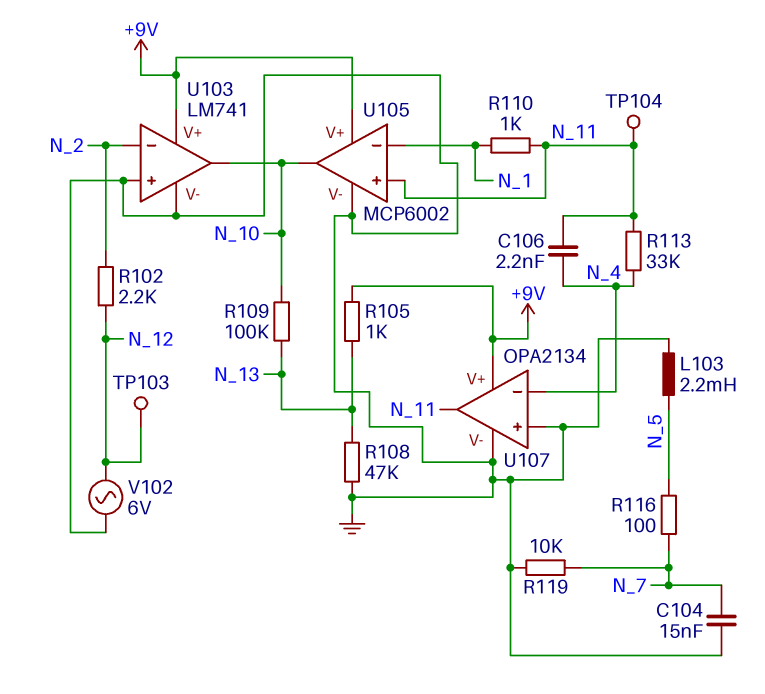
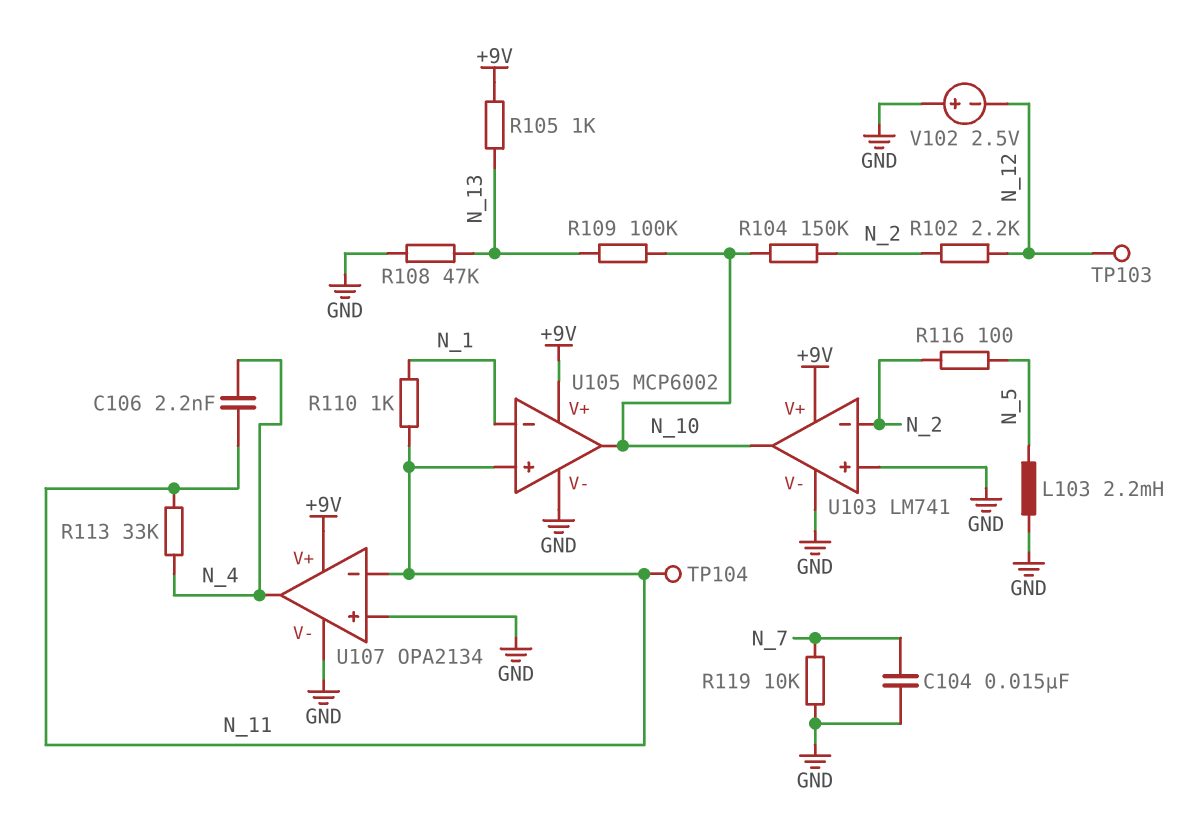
R104: none -> 150k (N_2, N_10)
R116: 100 (N_5, N_7) -> 100 (N_2, N_5)
U107 pin in-: N_4 -> N_11
U107 pin out: N_11 -> N_4
V102: AC 6V (GND, N_12) -> 2.5V (plus GND, minus N_12)

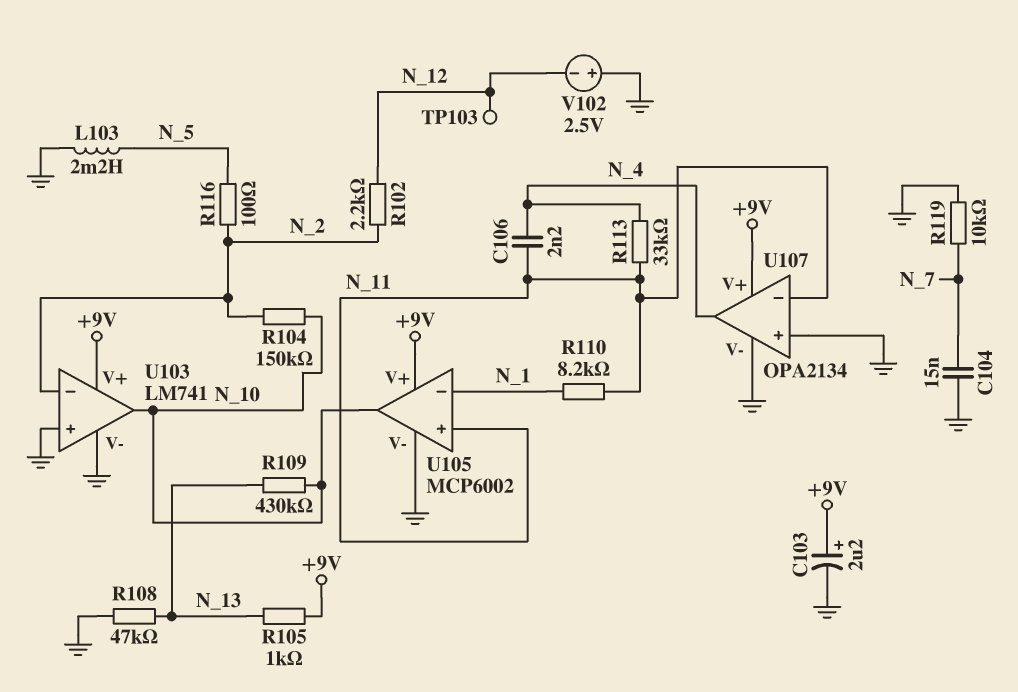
C103: none -> 2.2uF (plus +9V, minus GND)
R109: 100k (N_10, N_13) -> 430k (N_10, N_13)
R110: 1k (N_1, N_11) -> 8.2k (N_1, N_11)
TP104: test point (N_11) -> none

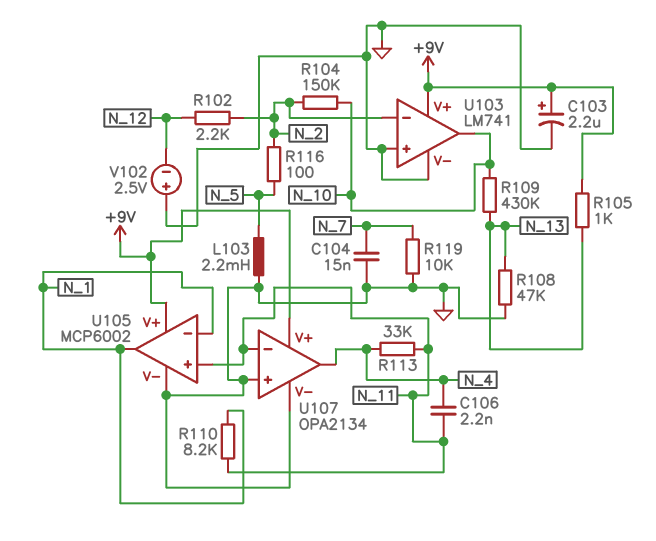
TP103: test point (N_12) -> none
U105 pin out: N_10 -> N_1

